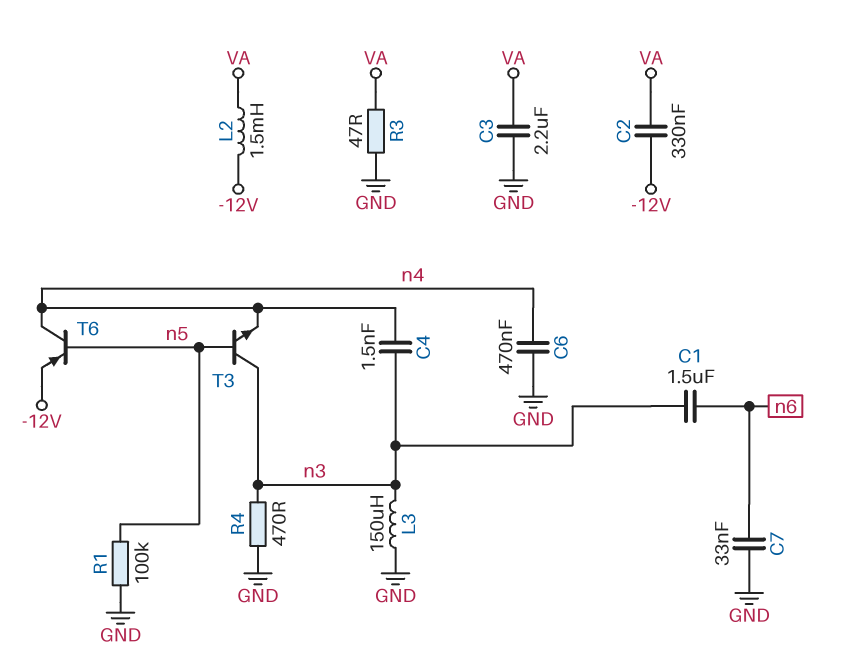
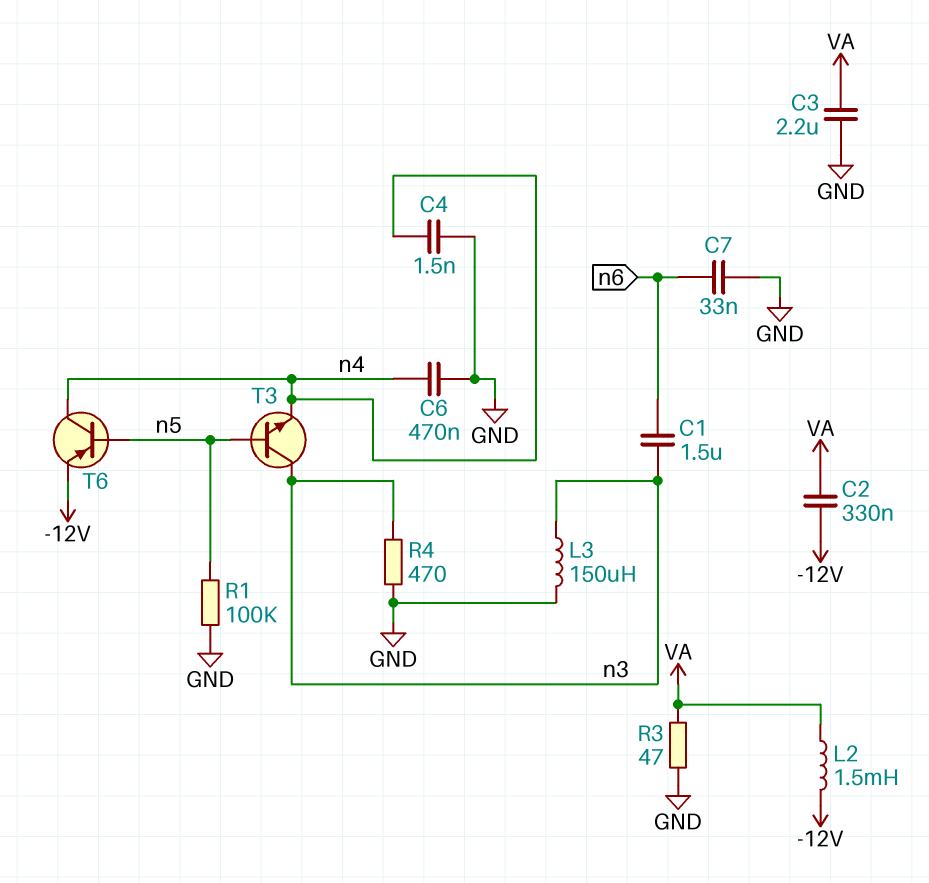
C4: 1.5nF (n3, n4) -> 1.5nF (GND, n4)

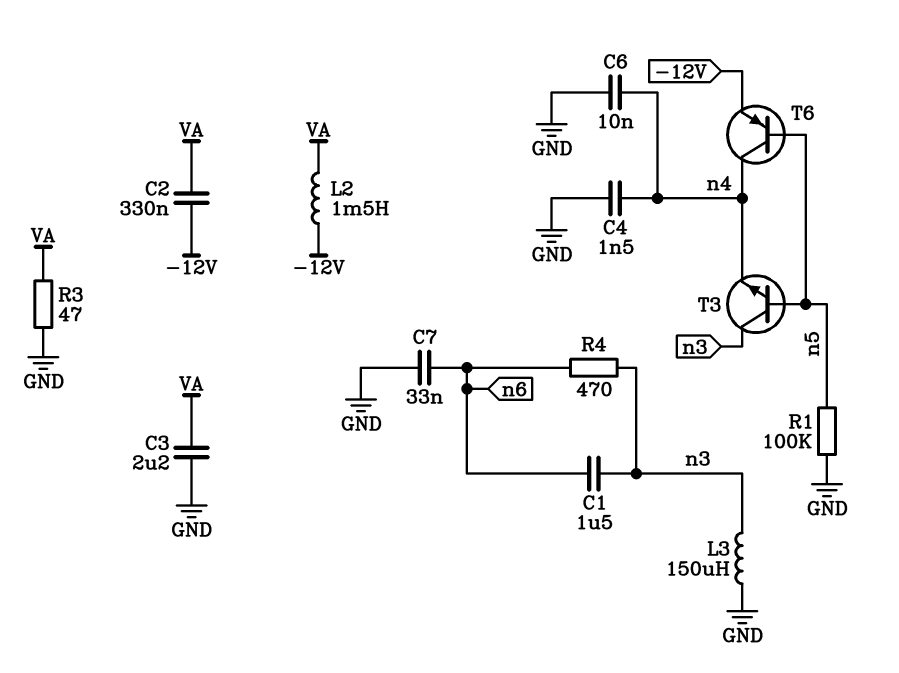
C6: 470nF (GND, n4) -> 10nF (GND, n4)
R4: 470 (GND, n3) -> 470 (n3, n6)

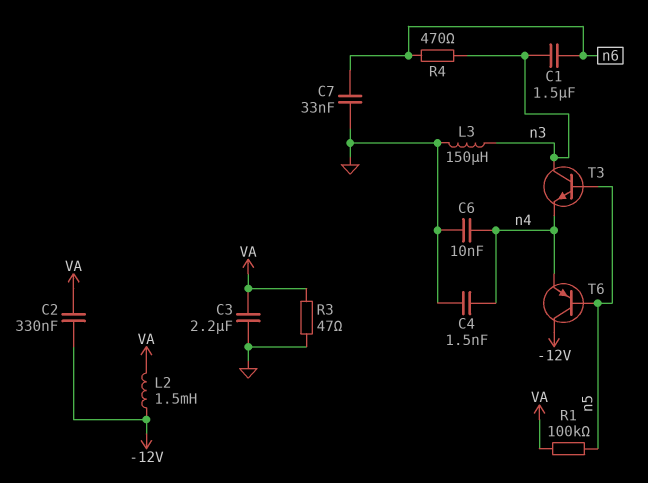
R1: 100k (GND, n5) -> 100k (VA, n5)
T6: PNP (B n5, C n4, E -12V) -> PNP (B n5, C -12V, E n4)

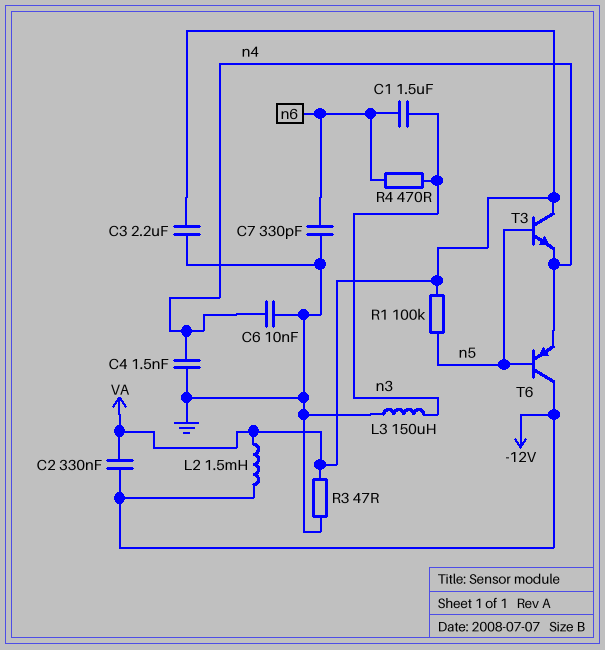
C7: 33nF (GND, n6) -> 330pF (GND, n6)
T3: NPN (B n5, C n3, E n4) -> NPN (B n5, C VA, E n4)

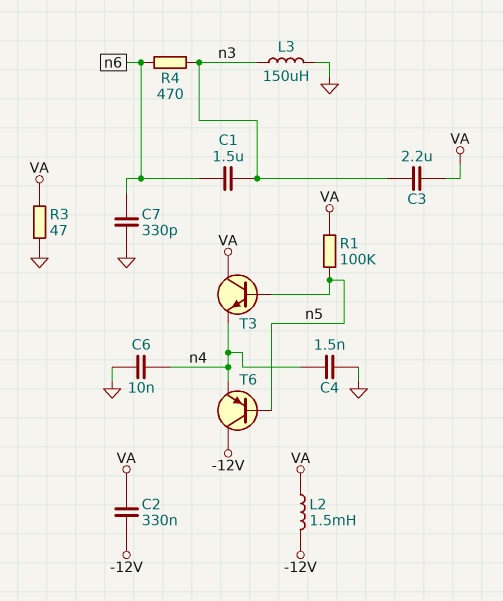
C3: 2.2uF (GND, VA) -> 2.2uF (VA, n3)

